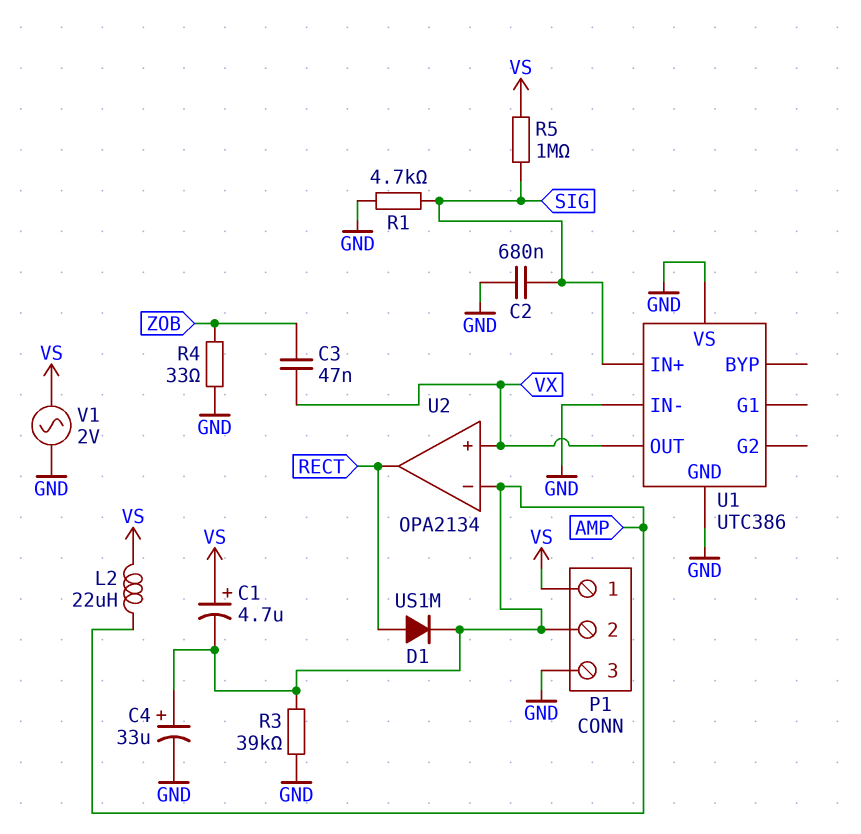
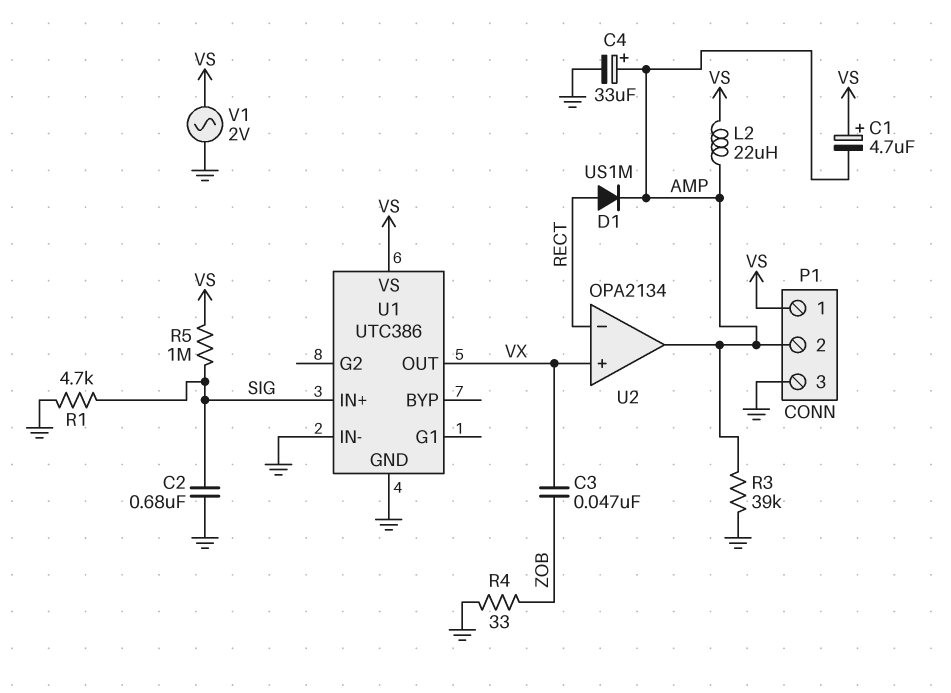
U1 pin VS: GND -> VS
U2 pin in-: AMP -> RECT
U2 pin out: RECT -> AMP

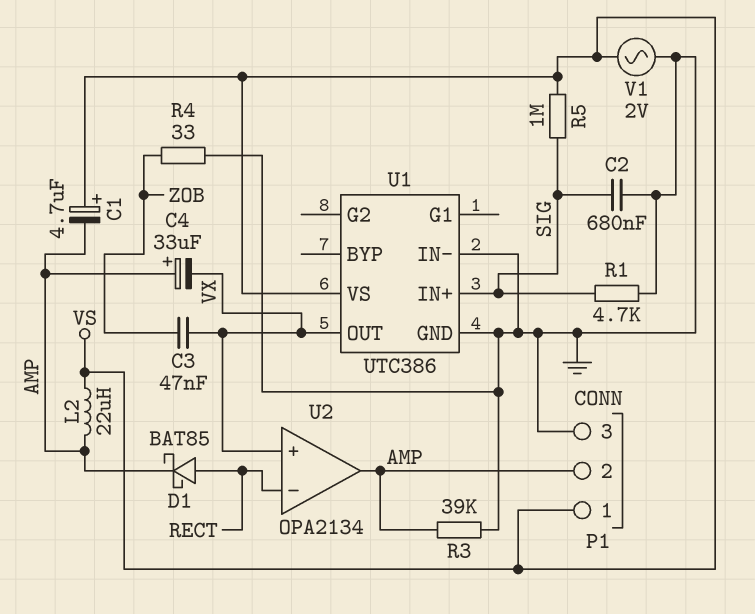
C4: 33uF (plus AMP, minus GND) -> 33uF (plus AMP, minus VX)
D1: diode US1M (A RECT, K AMP) -> schottky BAT85 (A RECT, K AMP)

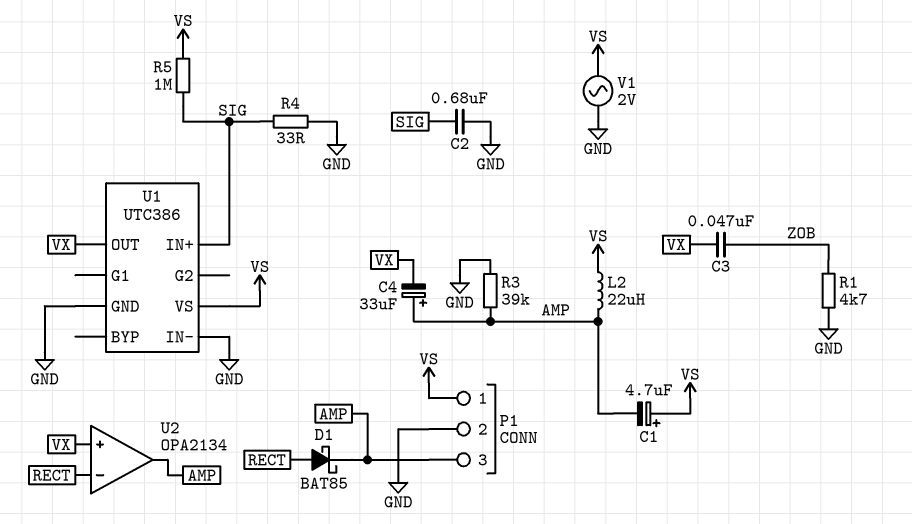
P1 pin 2: AMP -> GND
P1 pin 3: GND -> AMP
R1: 4.7k (GND, SIG) -> 4.7k (GND, ZOB)
R4: 33 (GND, ZOB) -> 33 (GND, SIG)

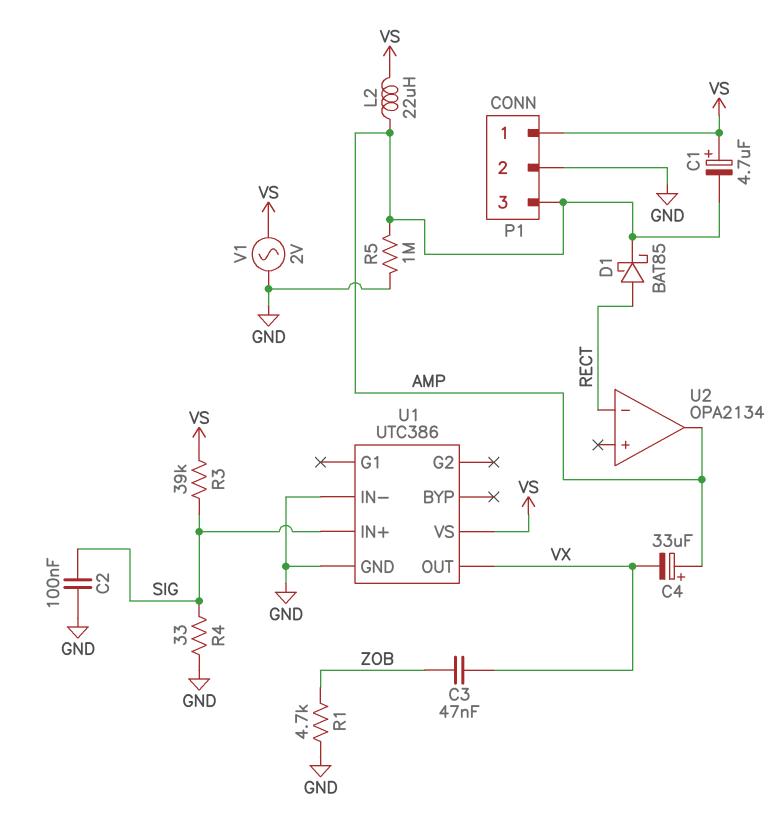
C2: 680nF (GND, SIG) -> 100nF (GND, SIG)
R3: 39k (AMP, GND) -> 39k (SIG, VS)
R5: 1M (SIG, VS) -> 1M (AMP, GND)
U2 pin in+: VX -> none

